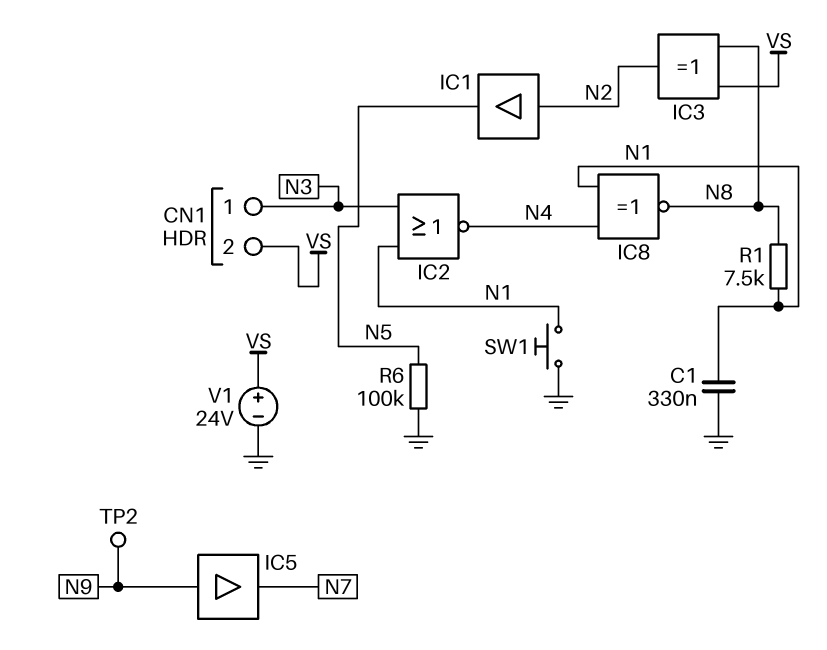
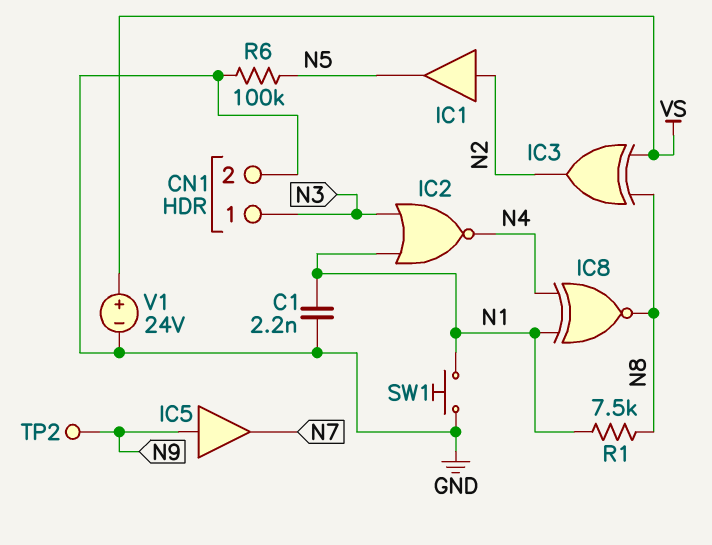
C1: 330nF (GND, N1) -> 2.2nF (GND, N1)
CN1 pin 2: VS -> GND

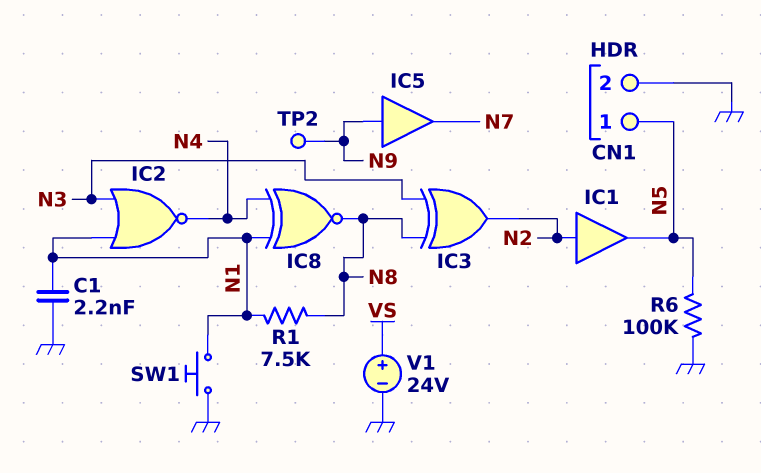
CN1 pin 1: N3 -> N5
IC3: XOR (in N8, in VS, out N2) -> XOR (in N3, in N8, out N2)

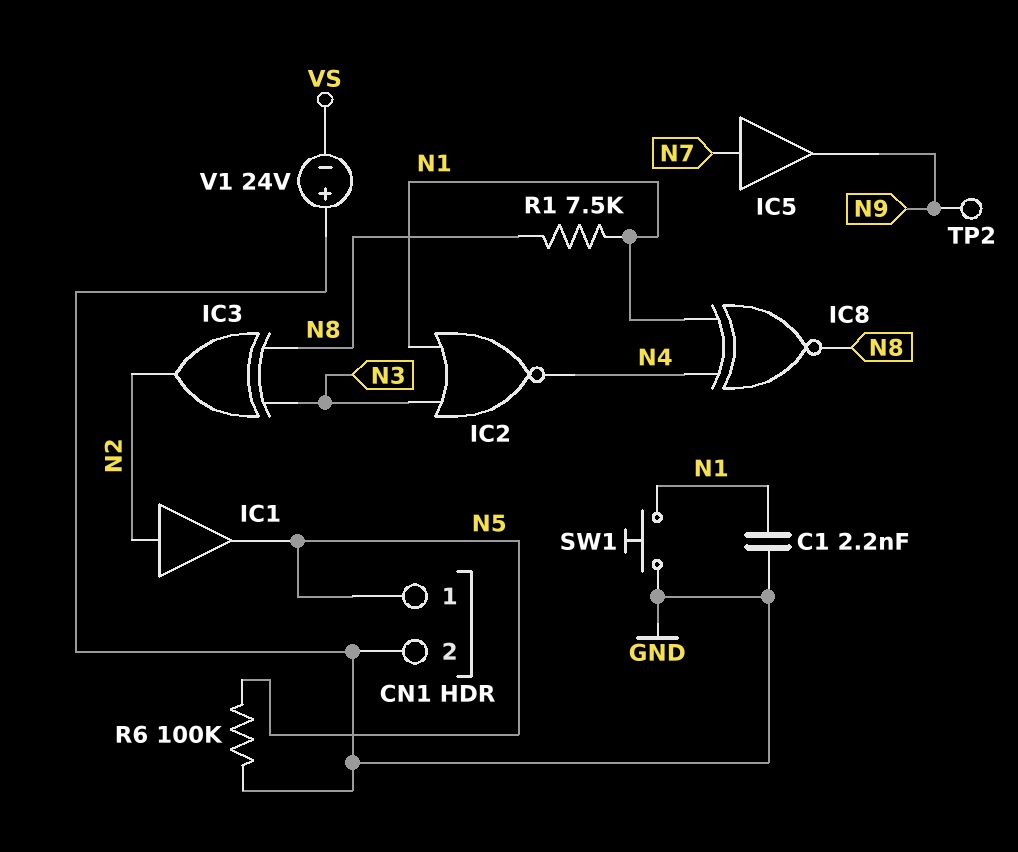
IC5: buffer (in N9, out N7) -> buffer (in N7, out N9)
V1: 24V (plus VS, minus GND) -> 24V (plus GND, minus VS)

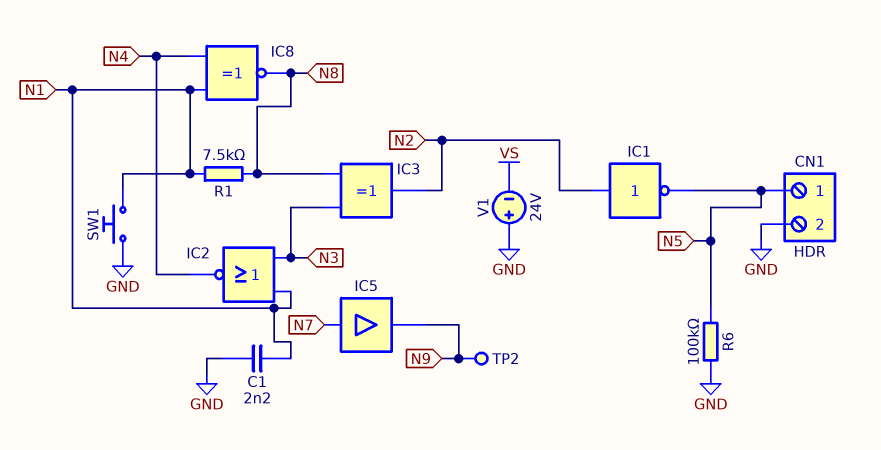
IC1: buffer (in N2, out N5) -> NOT (in N2, out N5)

